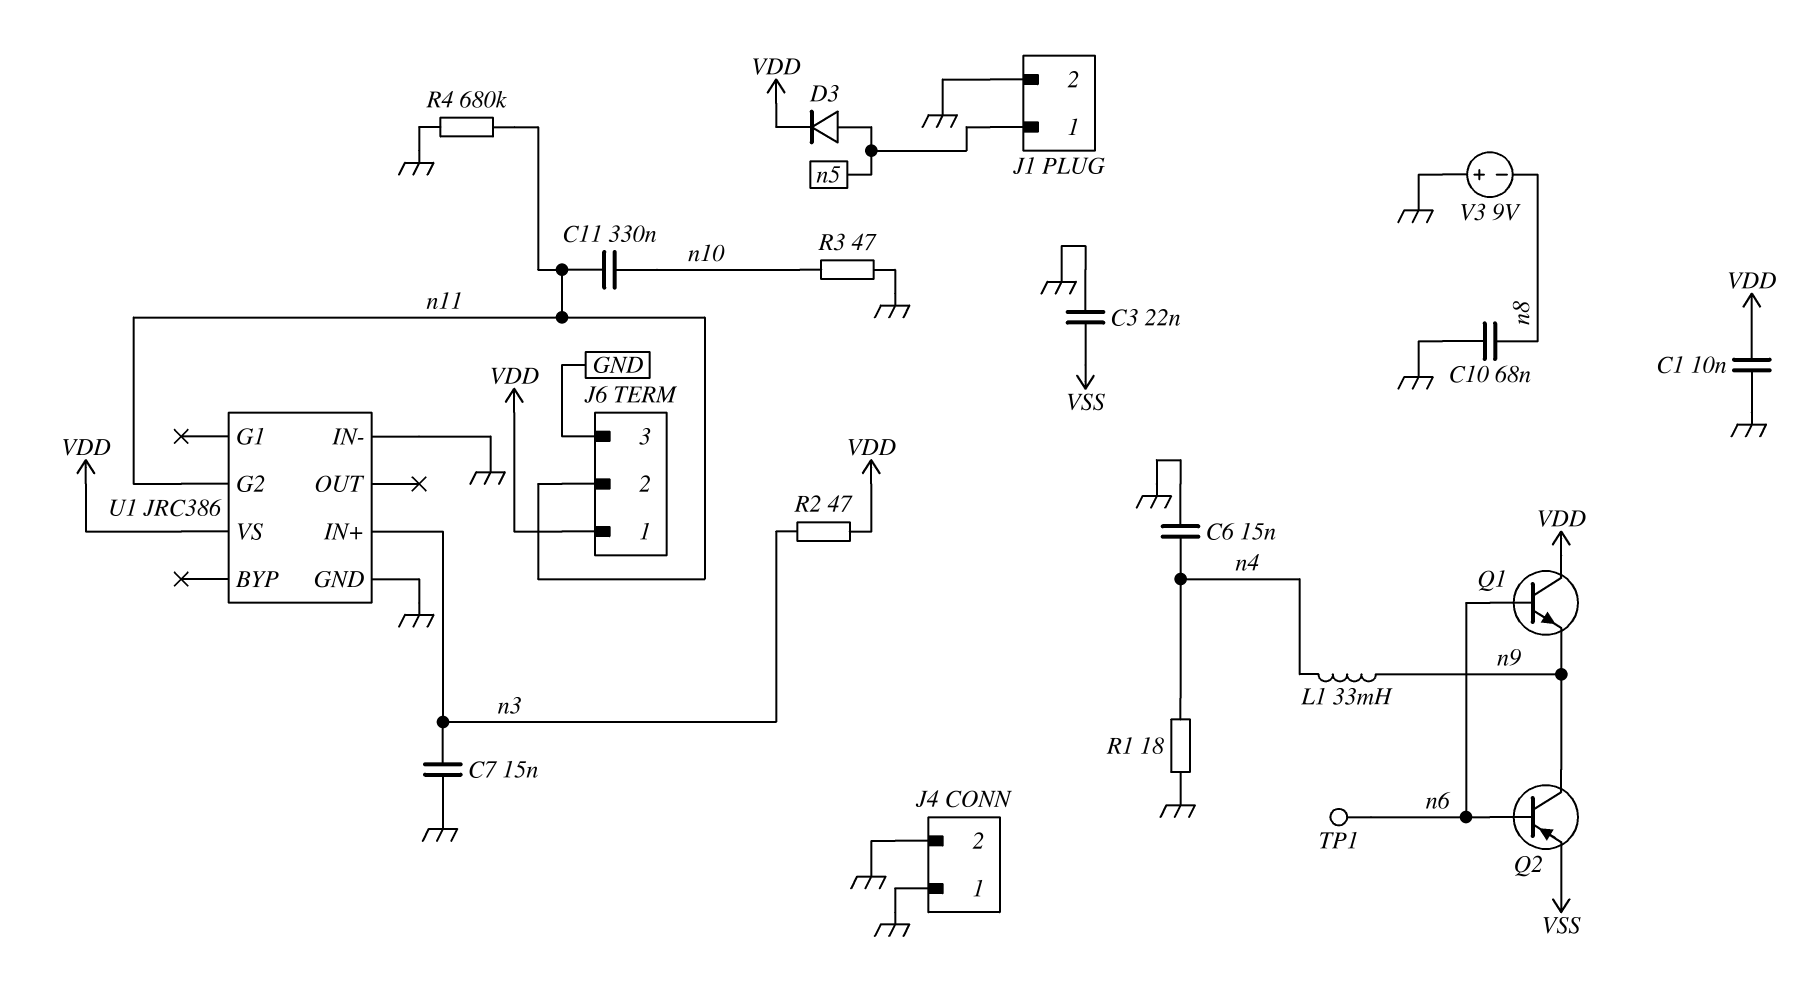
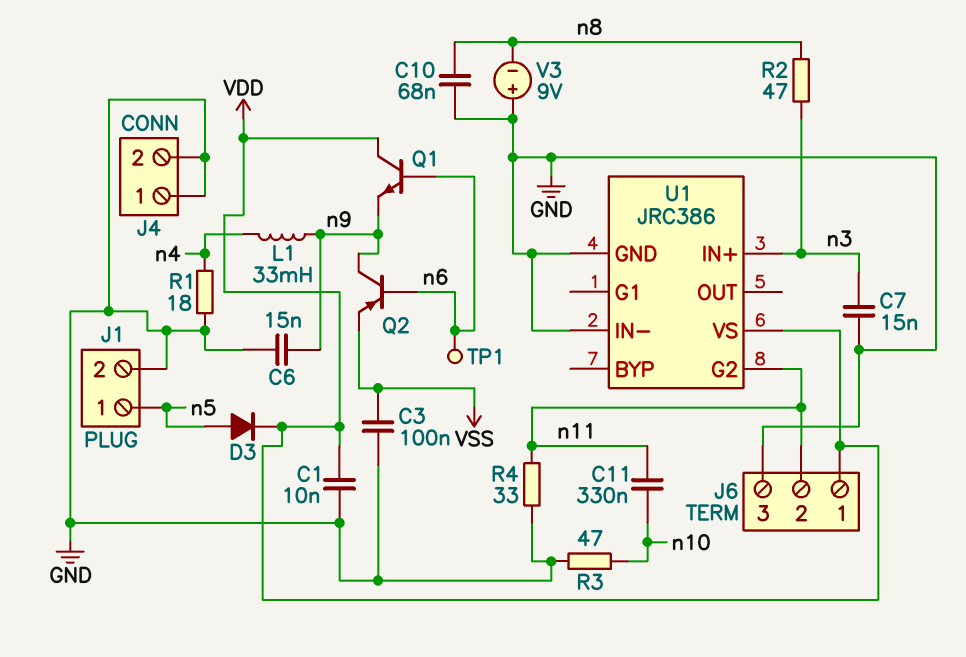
C3: 22nF (GND, VSS) -> 100nF (GND, VSS)
C6: 15nF (GND, n4) -> 15nF (GND, n9)
R2: 47 (VDD, n3) -> 47 (n3, n8)
R4: 680k (GND, n11) -> 33 (GND, n11)

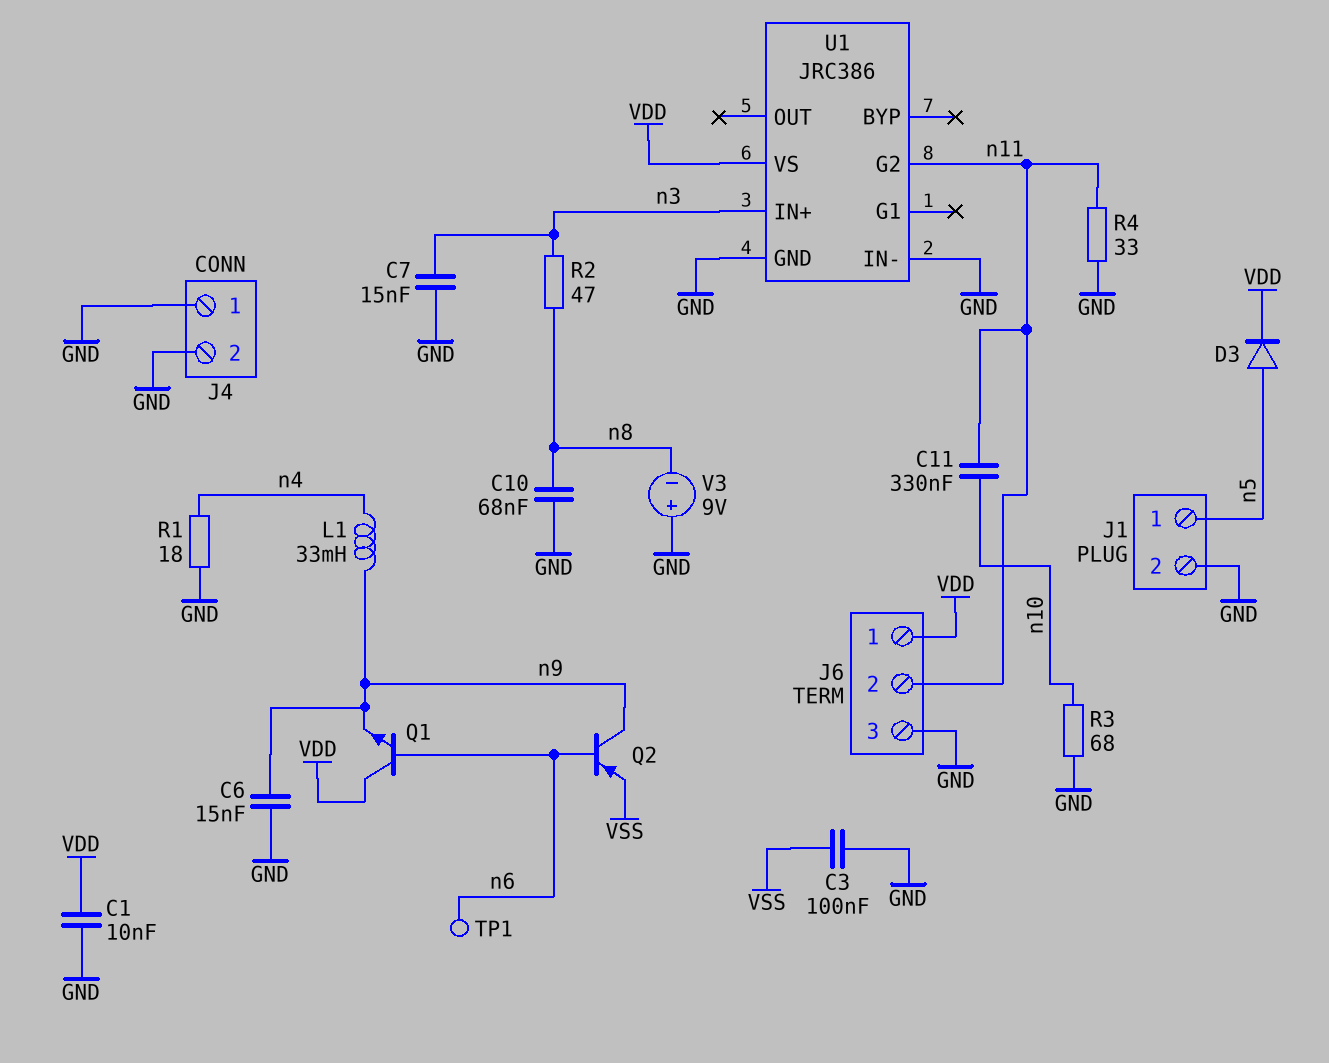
R3: 47 (GND, n10) -> 68 (GND, n10)

